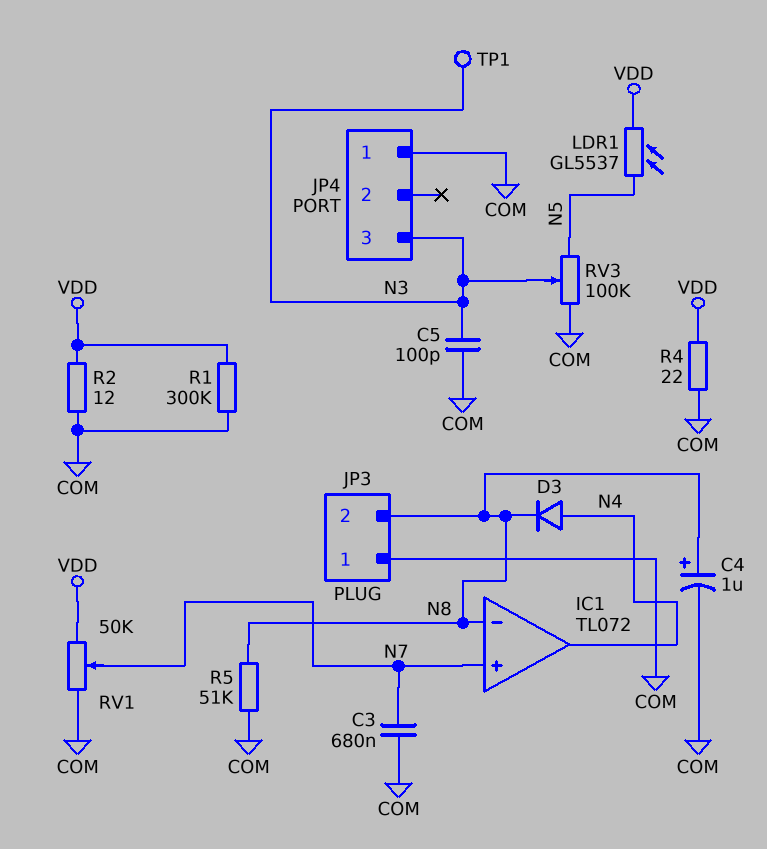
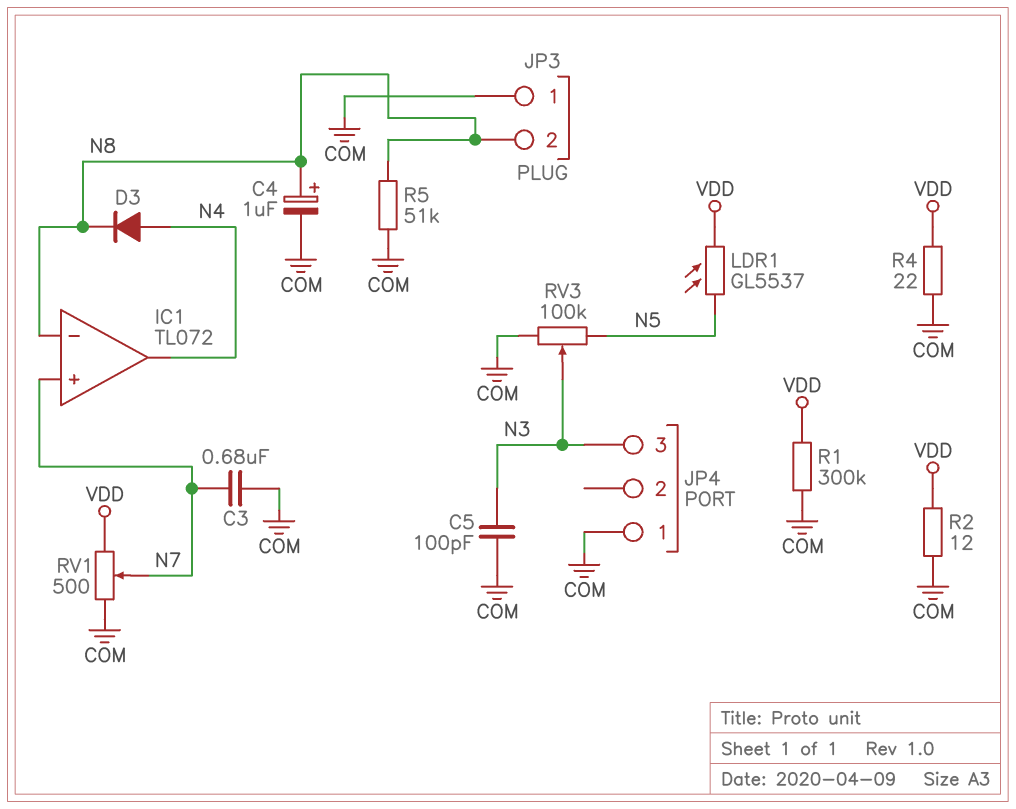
RV1: 50k (COM, VDD, wiper N7) -> 500 (COM, VDD, wiper N7)
TP1: test point (N3) -> none

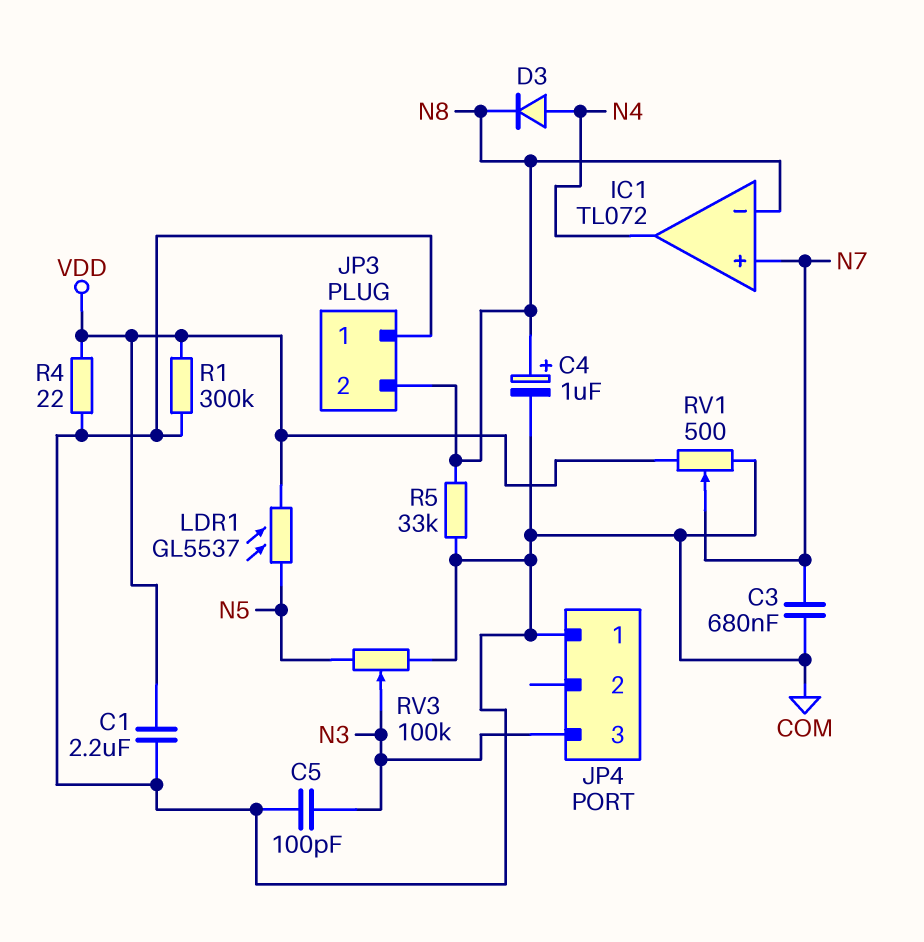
C1: none -> 2.2uF (COM, VDD)
R2: 12 (COM, VDD) -> none
R5: 51k (COM, N8) -> 33k (COM, N8)

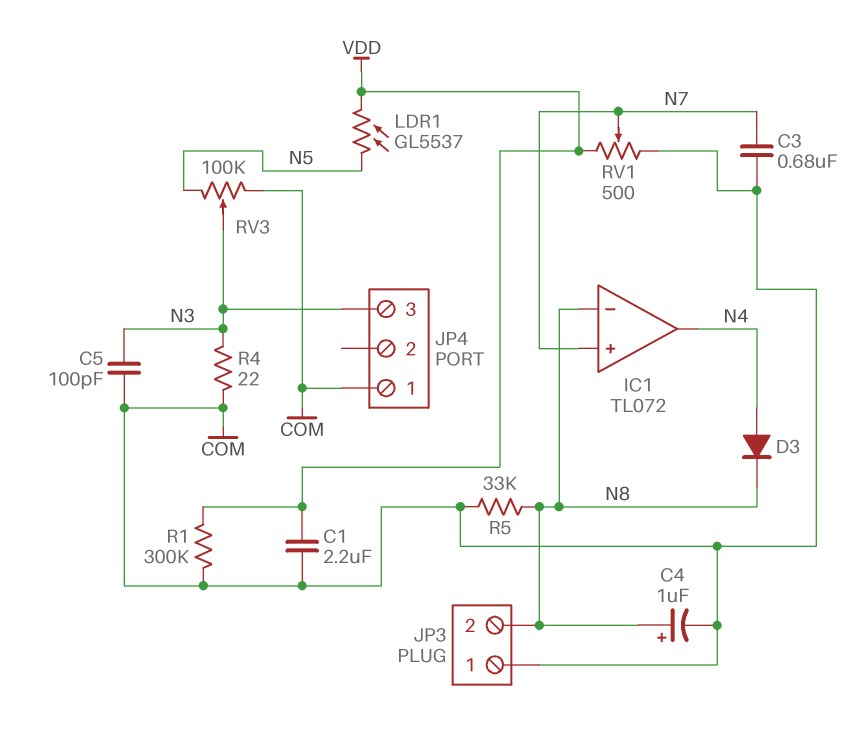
R4: 22 (COM, VDD) -> 22 (COM, N3)

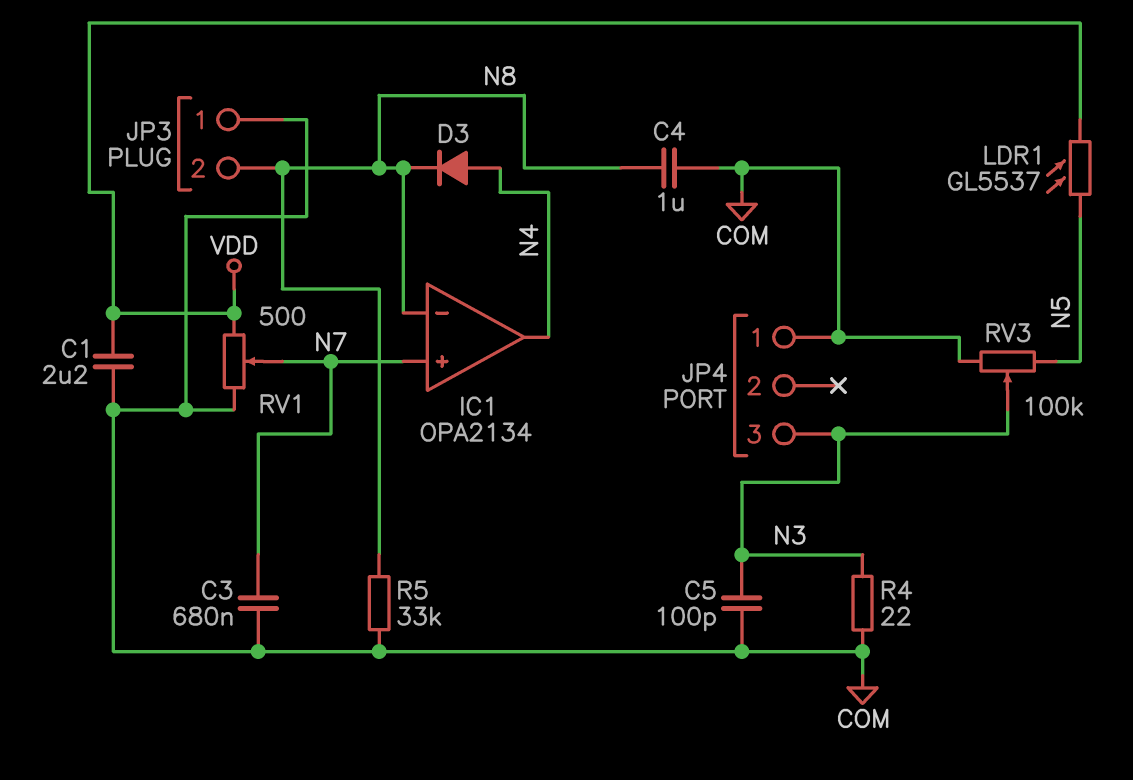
C4: 1uF (plus N8, minus COM) -> 1uF (COM, N8)
IC1: TL072 -> OPA2134
R1: 300k (COM, VDD) -> none

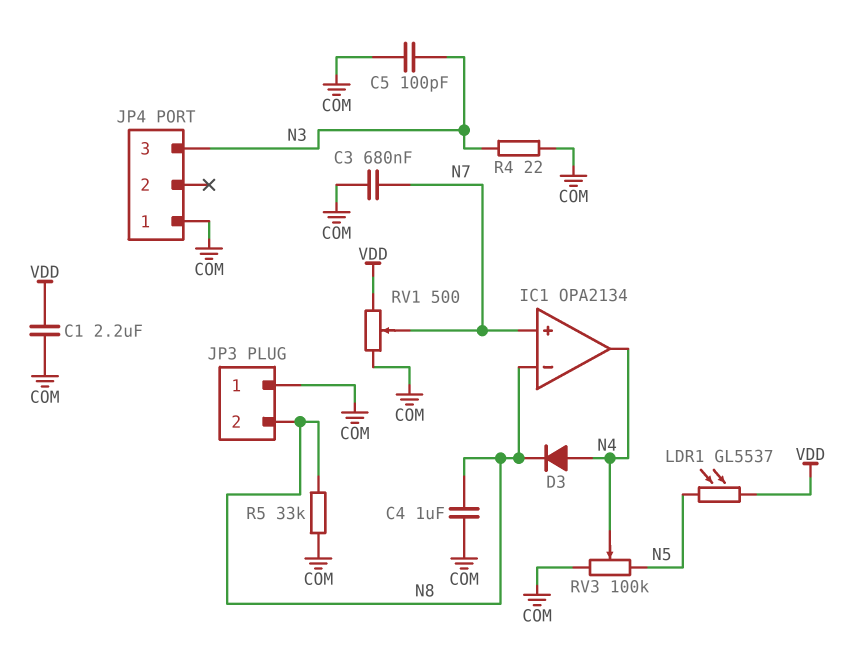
RV3: 100k (COM, N5, wiper N3) -> 100k (COM, N5, wiper N4)

